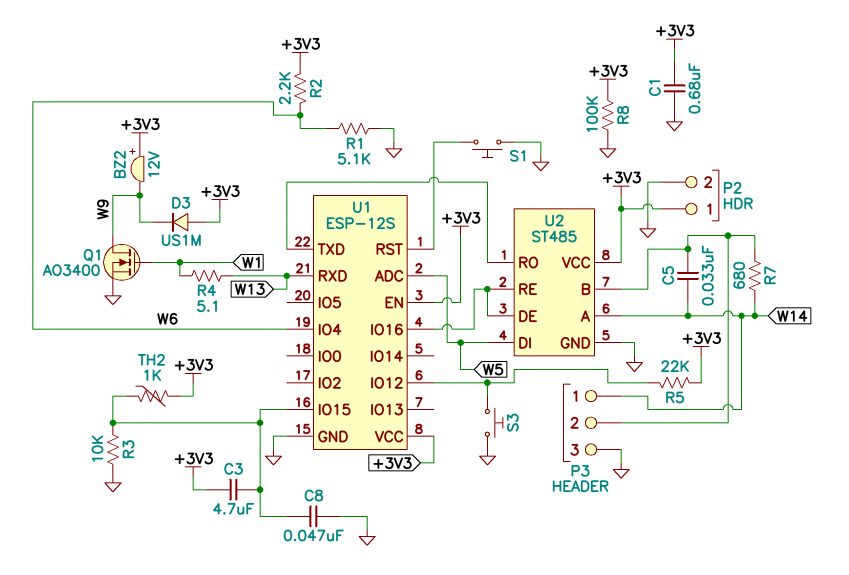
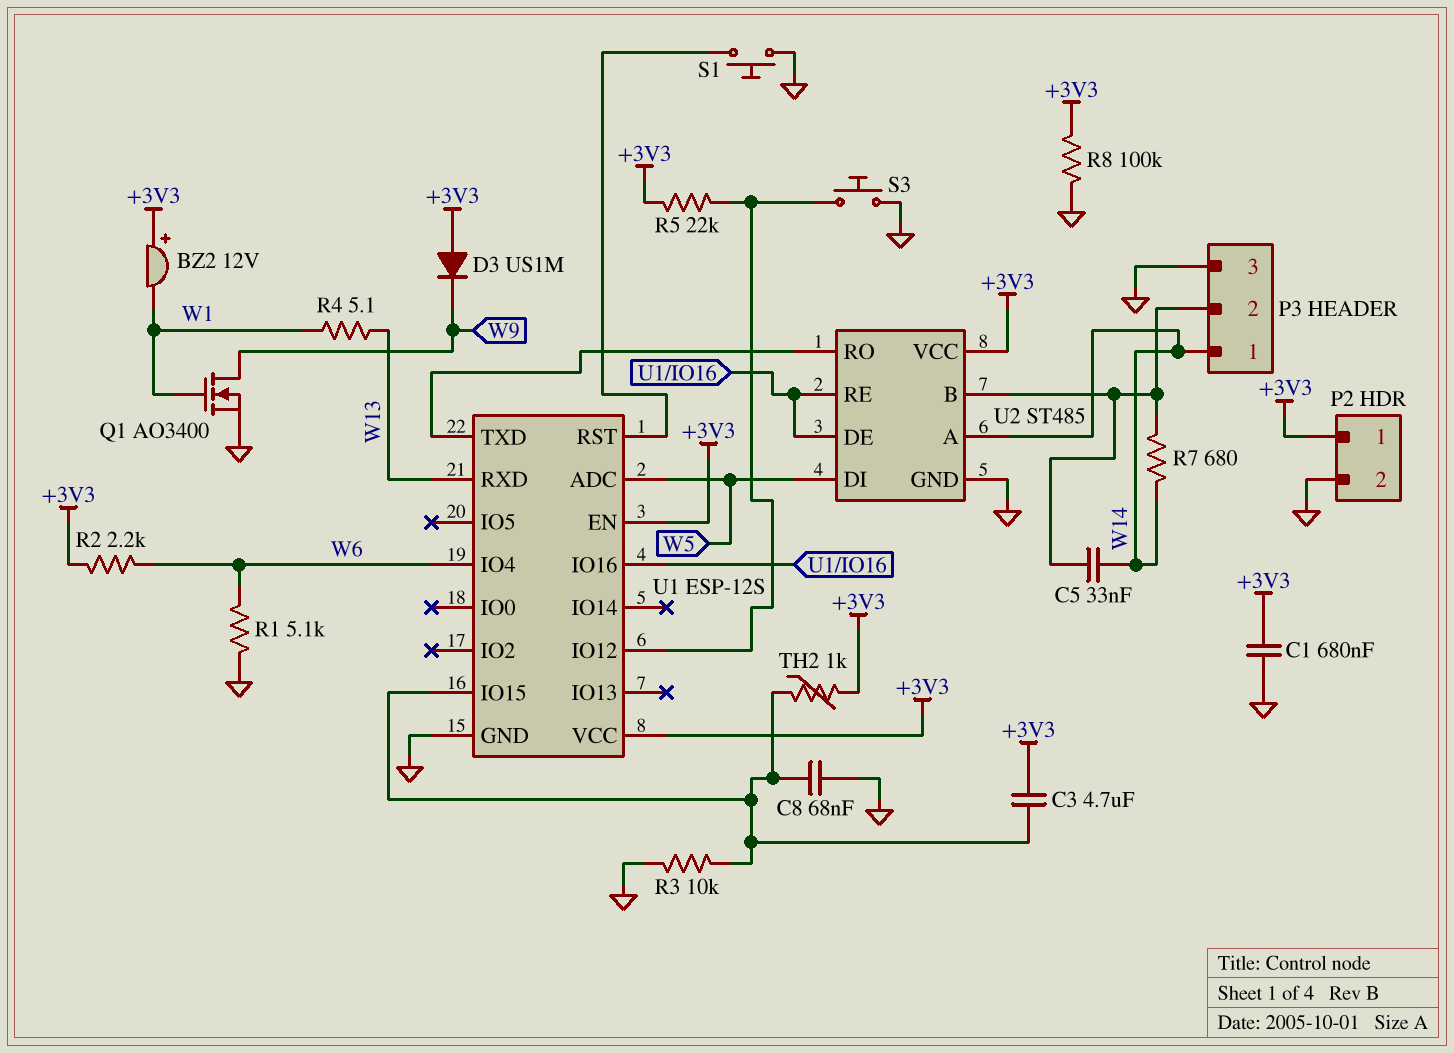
BZ2: buzzer 12V (plus +3V3, minus W9) -> buzzer 12V (plus +3V3, minus W1)
C8: 47nF (GND, U1/IO15) -> 68nF (GND, U1/IO15)

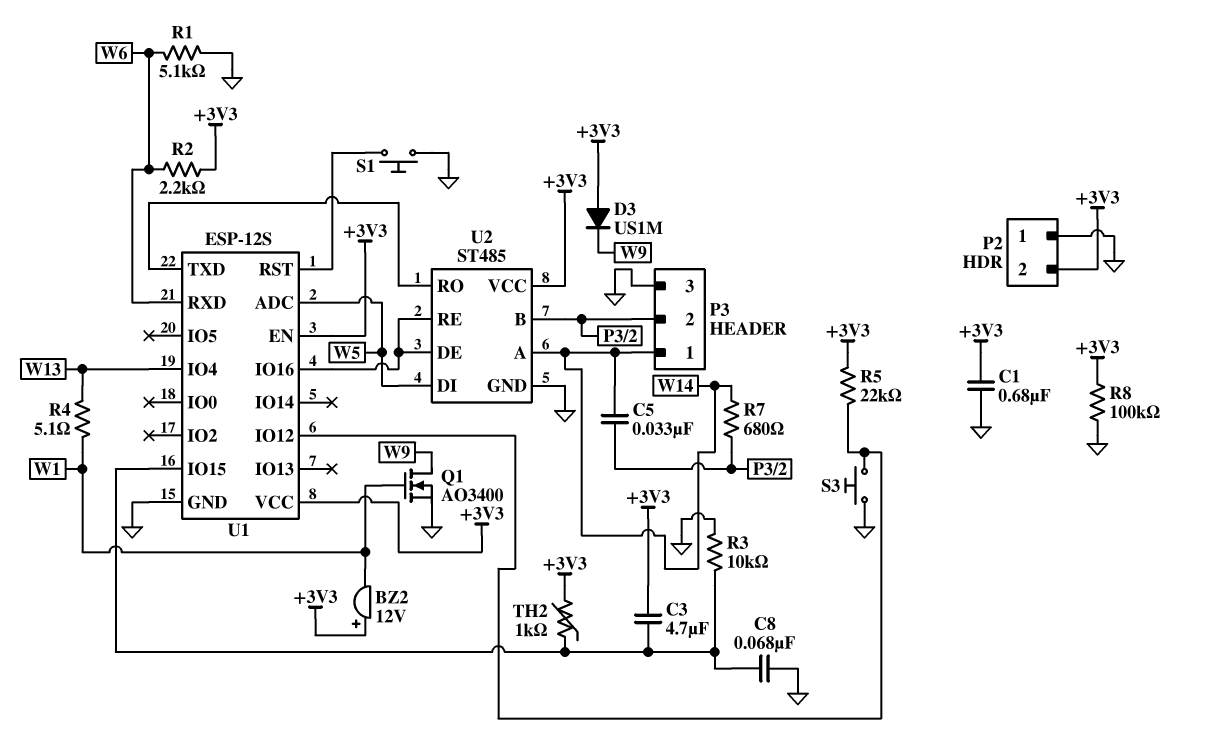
P2 pin 1: +3V3 -> GND
P2 pin 2: GND -> +3V3
U1 pin IO4: W6 -> W13
U1 pin RXD: W13 -> W6

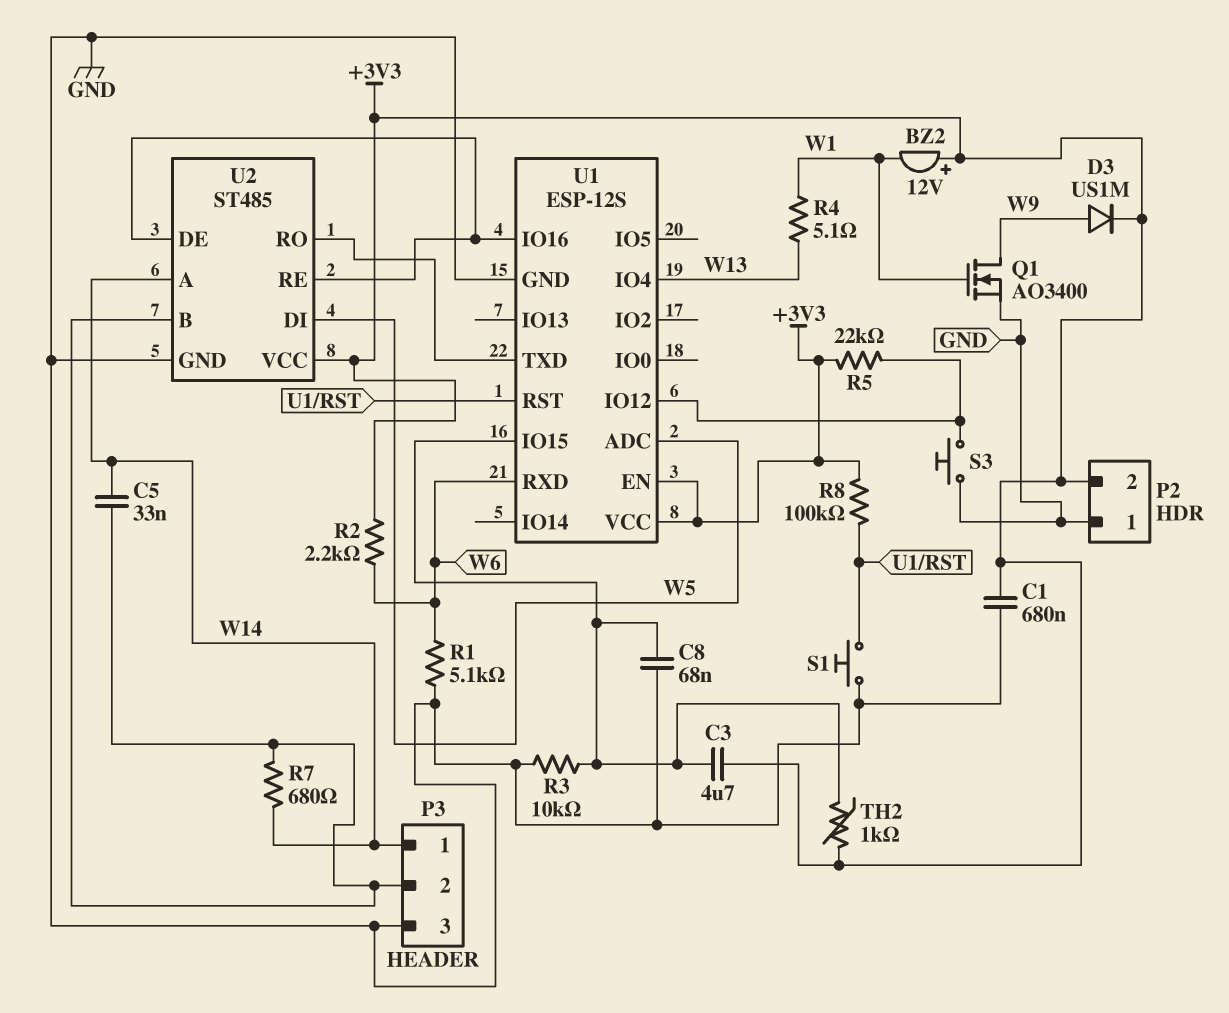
D3: diode US1M (A +3V3, K W9) -> diode US1M (A W9, K +3V3)
R8: 100k (+3V3, GND) -> 100k (+3V3, U1/RST)

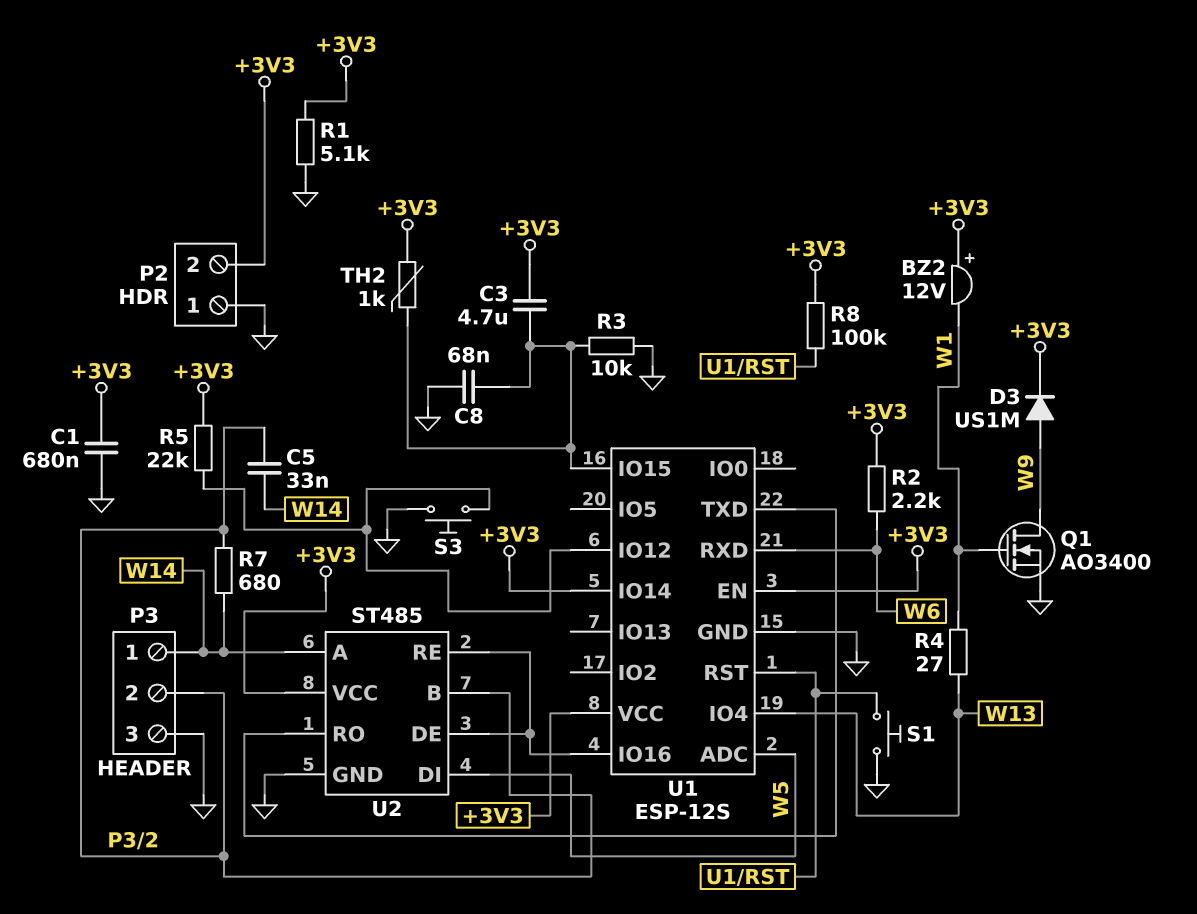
R1: 5.1k (GND, W6) -> 5.1k (+3V3, GND)
R4: 5.1 (W1, W13) -> 27 (W1, W13)
U1 pin IO14: none -> +3V3

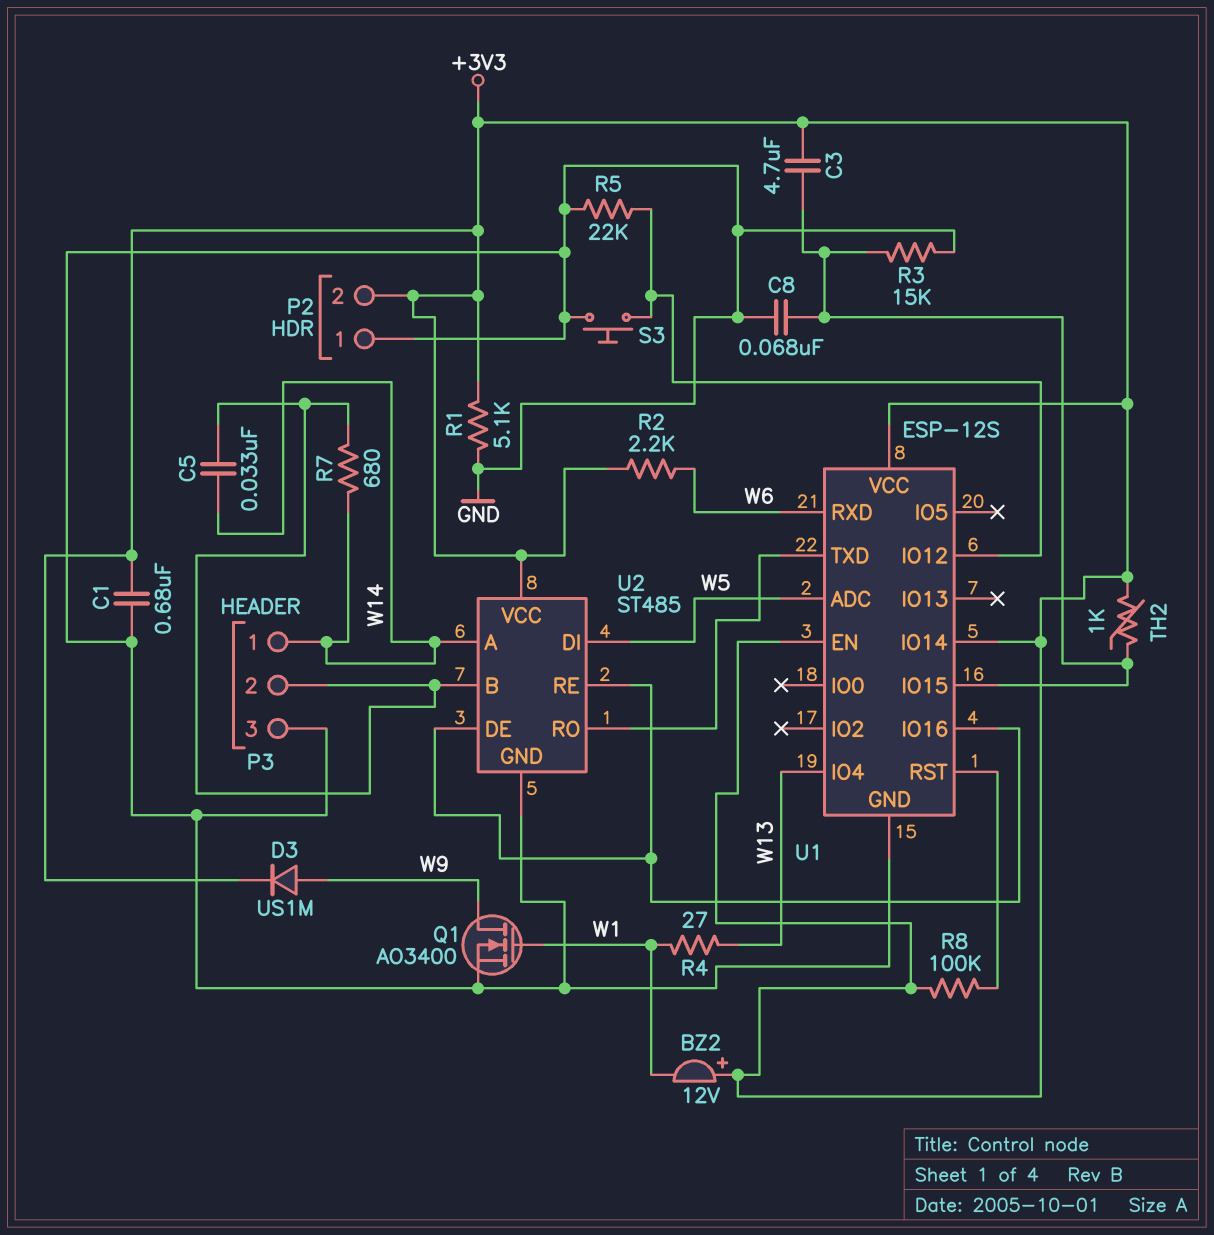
R3: 10k (GND, U1/IO15) -> 15k (GND, U1/IO15)
R5: 22k (+3V3, U1/IO12) -> 22k (GND, U1/IO12)
S1: button (GND, U1/RST) -> none

